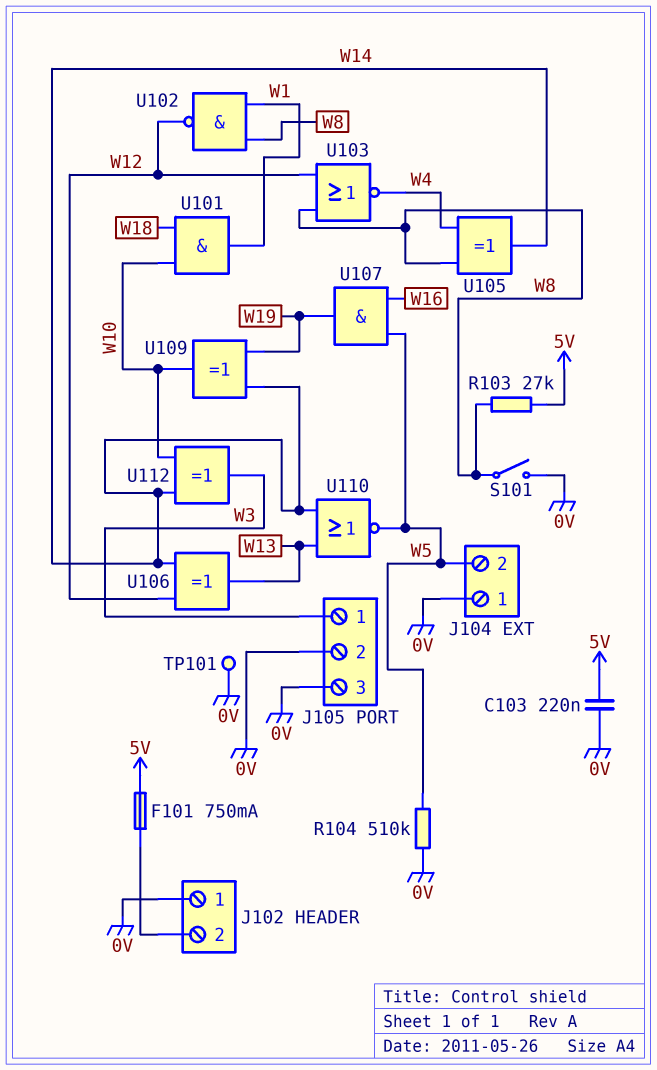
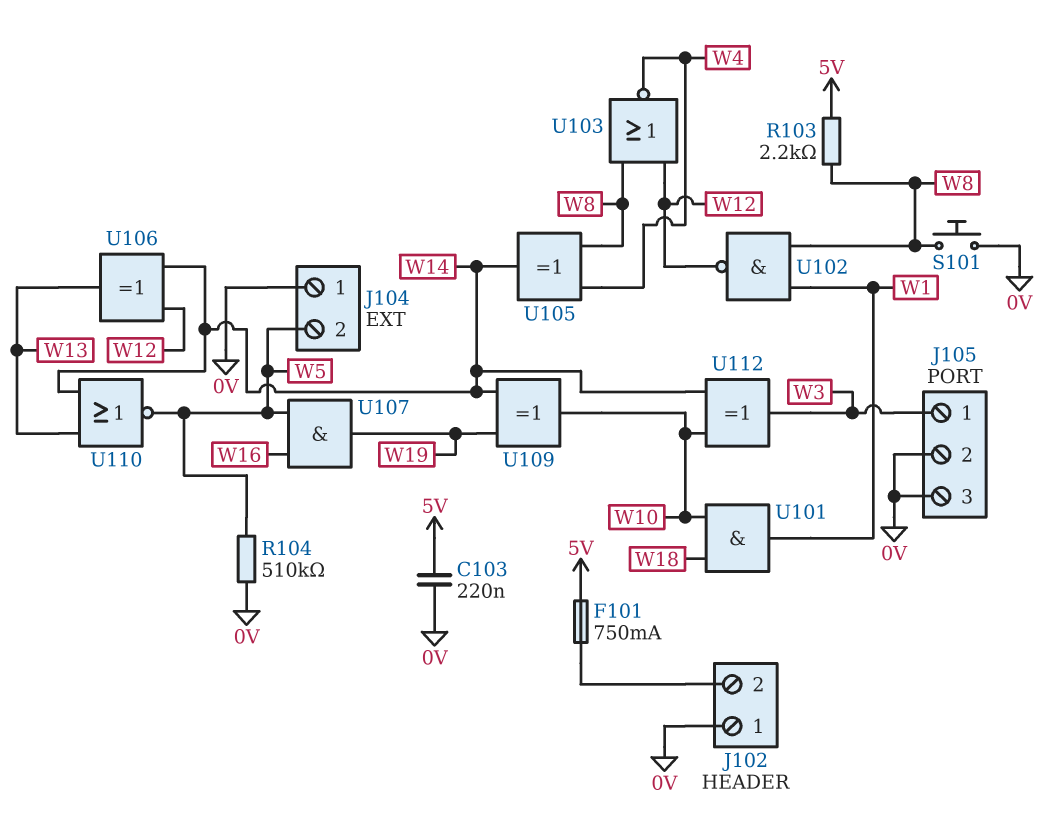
R103: 27k (5V, W8) -> 2.2k (5V, W8)
S101: switch (0V, W8) -> button (0V, W8)
TP101: test point (0V) -> none

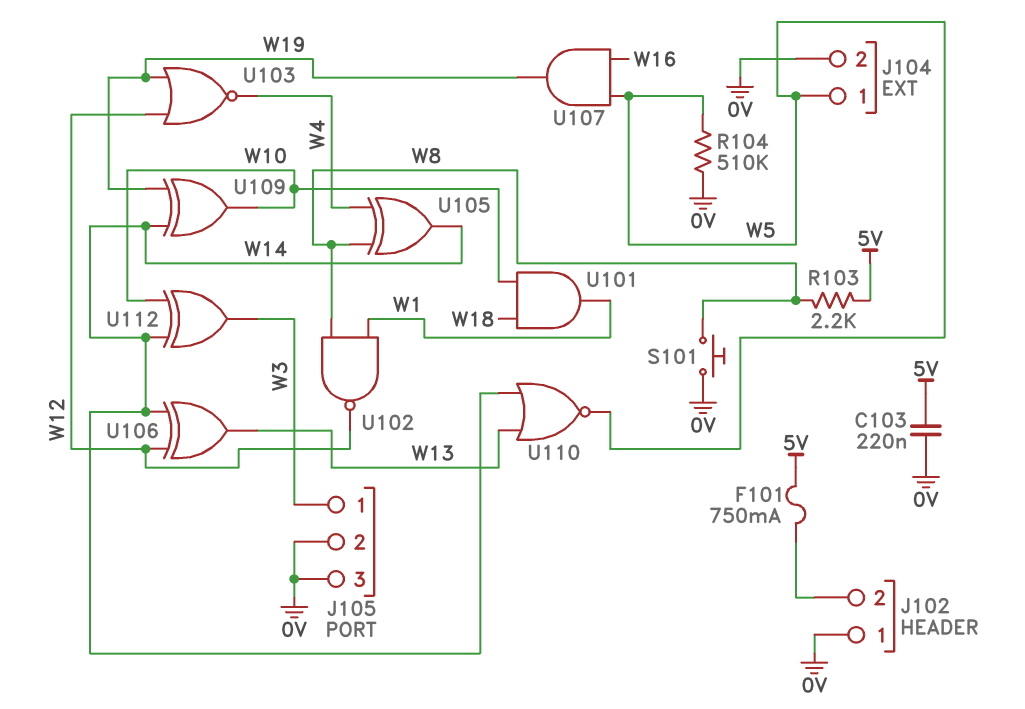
J104 pin 1: 0V -> W5
J104 pin 2: W5 -> 0V
U103: NOR (in W8, in W12, out W4) -> NOR (in W12, in W19, out W4)

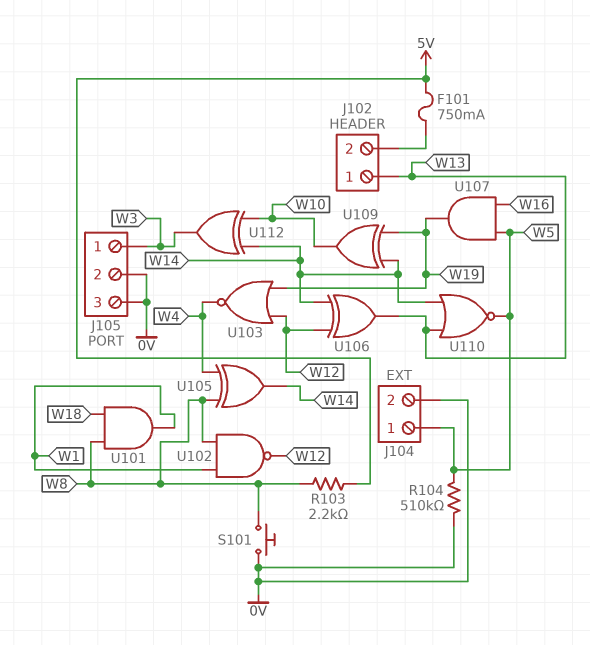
C103: 220nF (0V, 5V) -> none
J102 pin 1: 0V -> W13
U101: AND (in W10, in W18, out W1) -> AND (in W8, in W18, out W1)

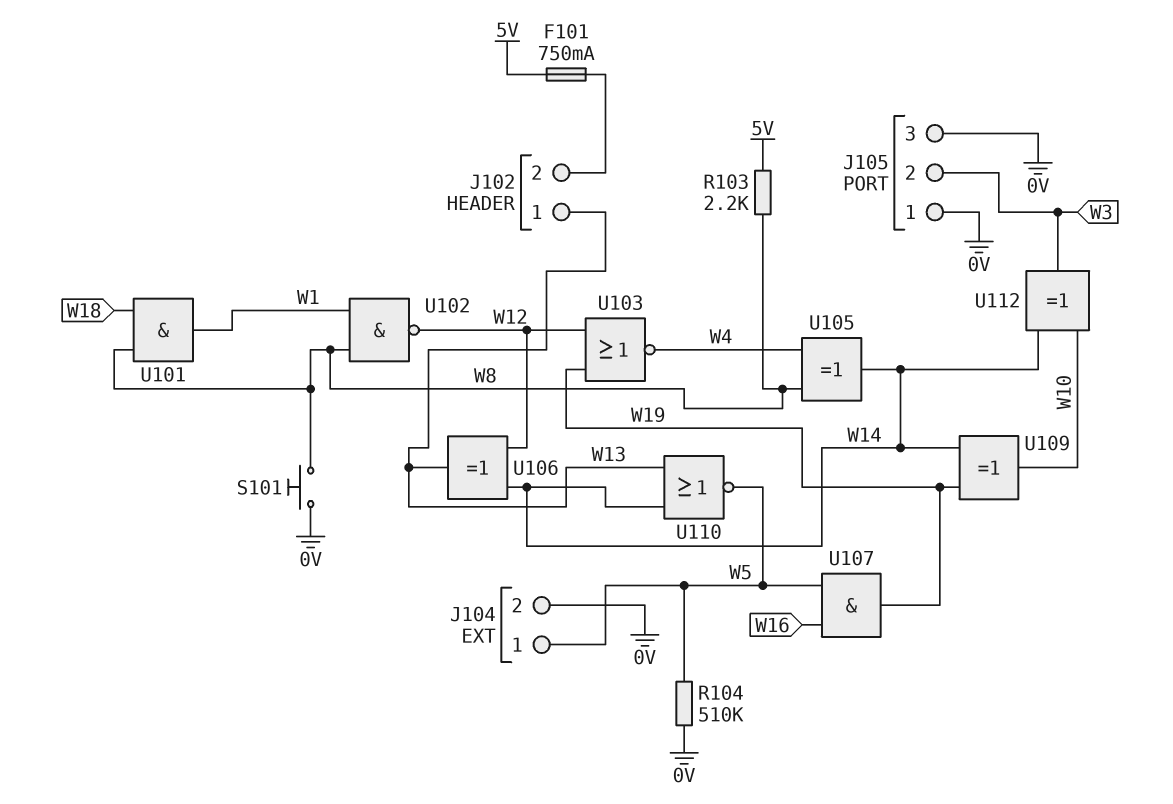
J105 pin 1: W3 -> 0V
J105 pin 2: 0V -> W3

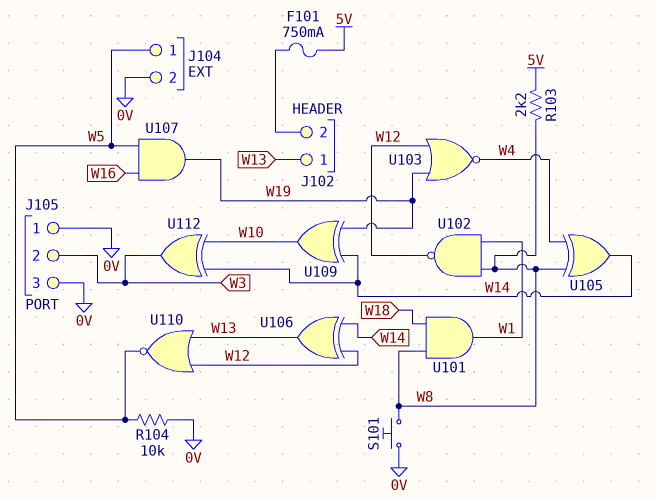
R104: 510k (0V, W5) -> 10k (0V, W5)
U110: NOR (in W13, in W14, out W5) -> NOR (in W12, in W13, out W5)

